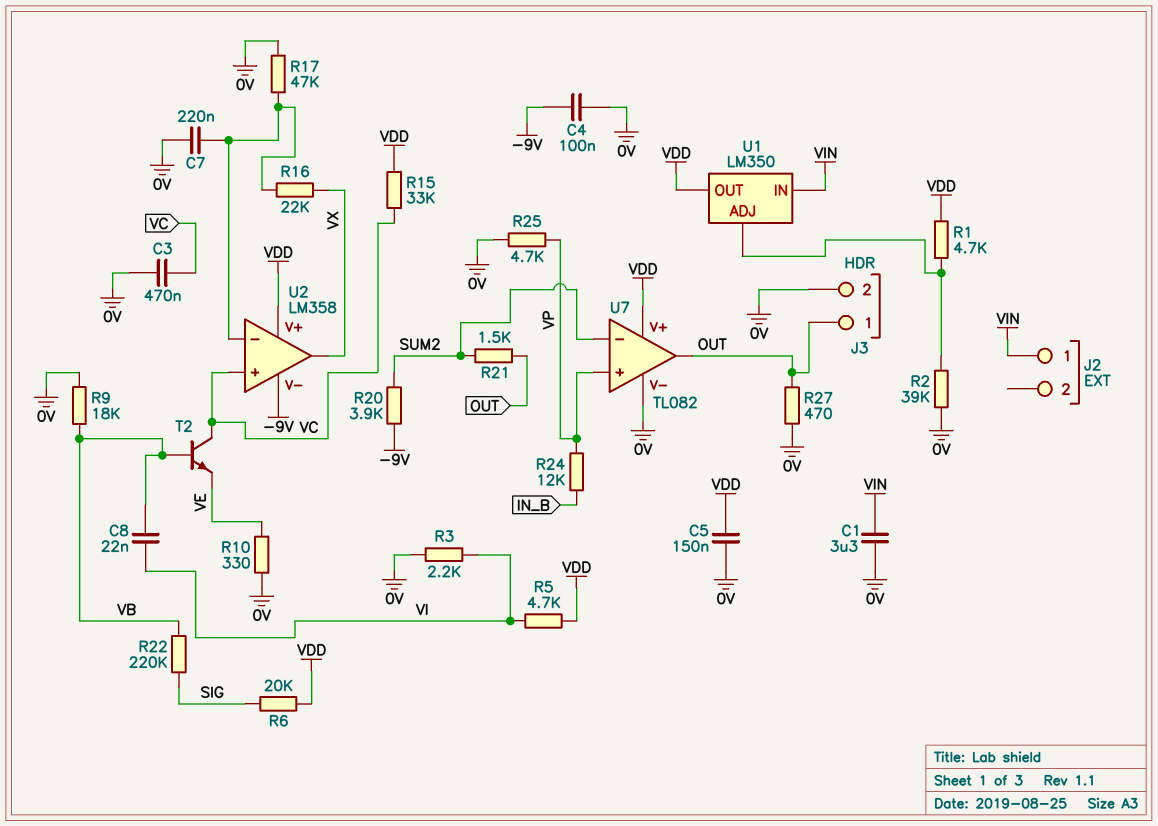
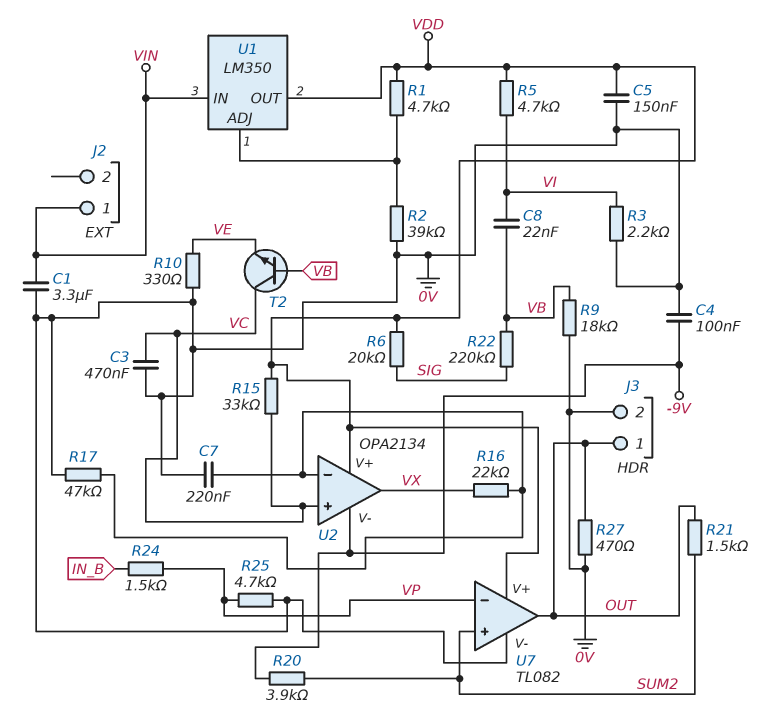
R24: 12k (IN_B, VP) -> 1.5k (IN_B, VP)
U2: LM358 -> OPA2134
U7 pin in+: VP -> SUM2
U7 pin in-: SUM2 -> VP

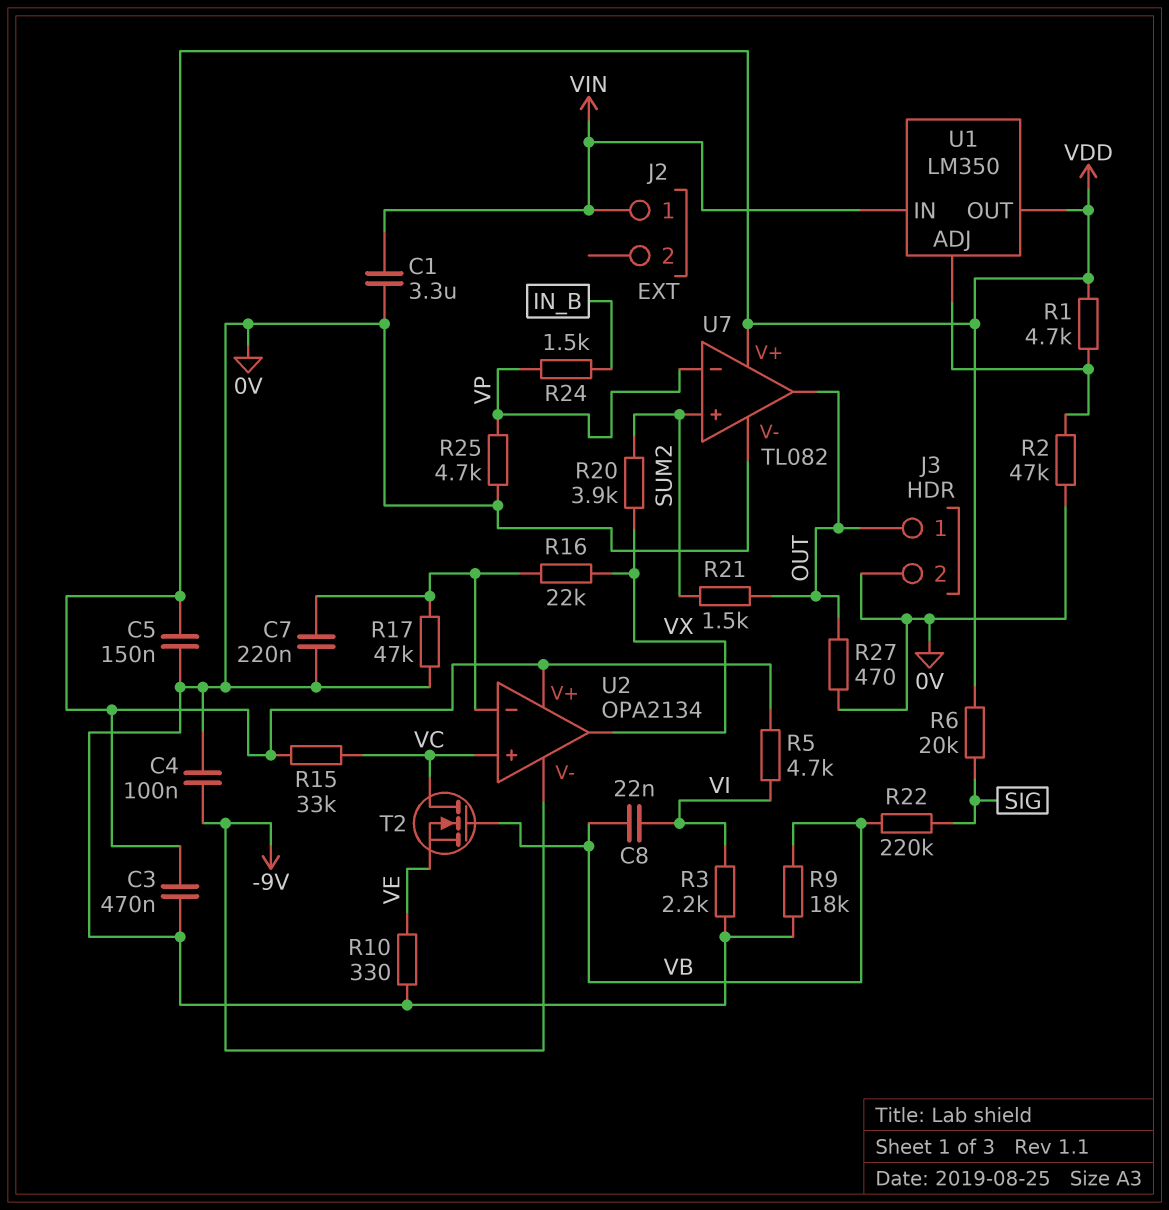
C3: 470nF (0V, VC) -> 470nF (0V, VDD)
R2: 39k (0V, U1/ADJ) -> 47k (0V, U1/ADJ)
R20: 3.9k (-9V, SUM2) -> 3.9k (SUM2, VX)
T2: NPN (B VB, C VC, E VE) -> NMOS (G VB, D VC, S VE)

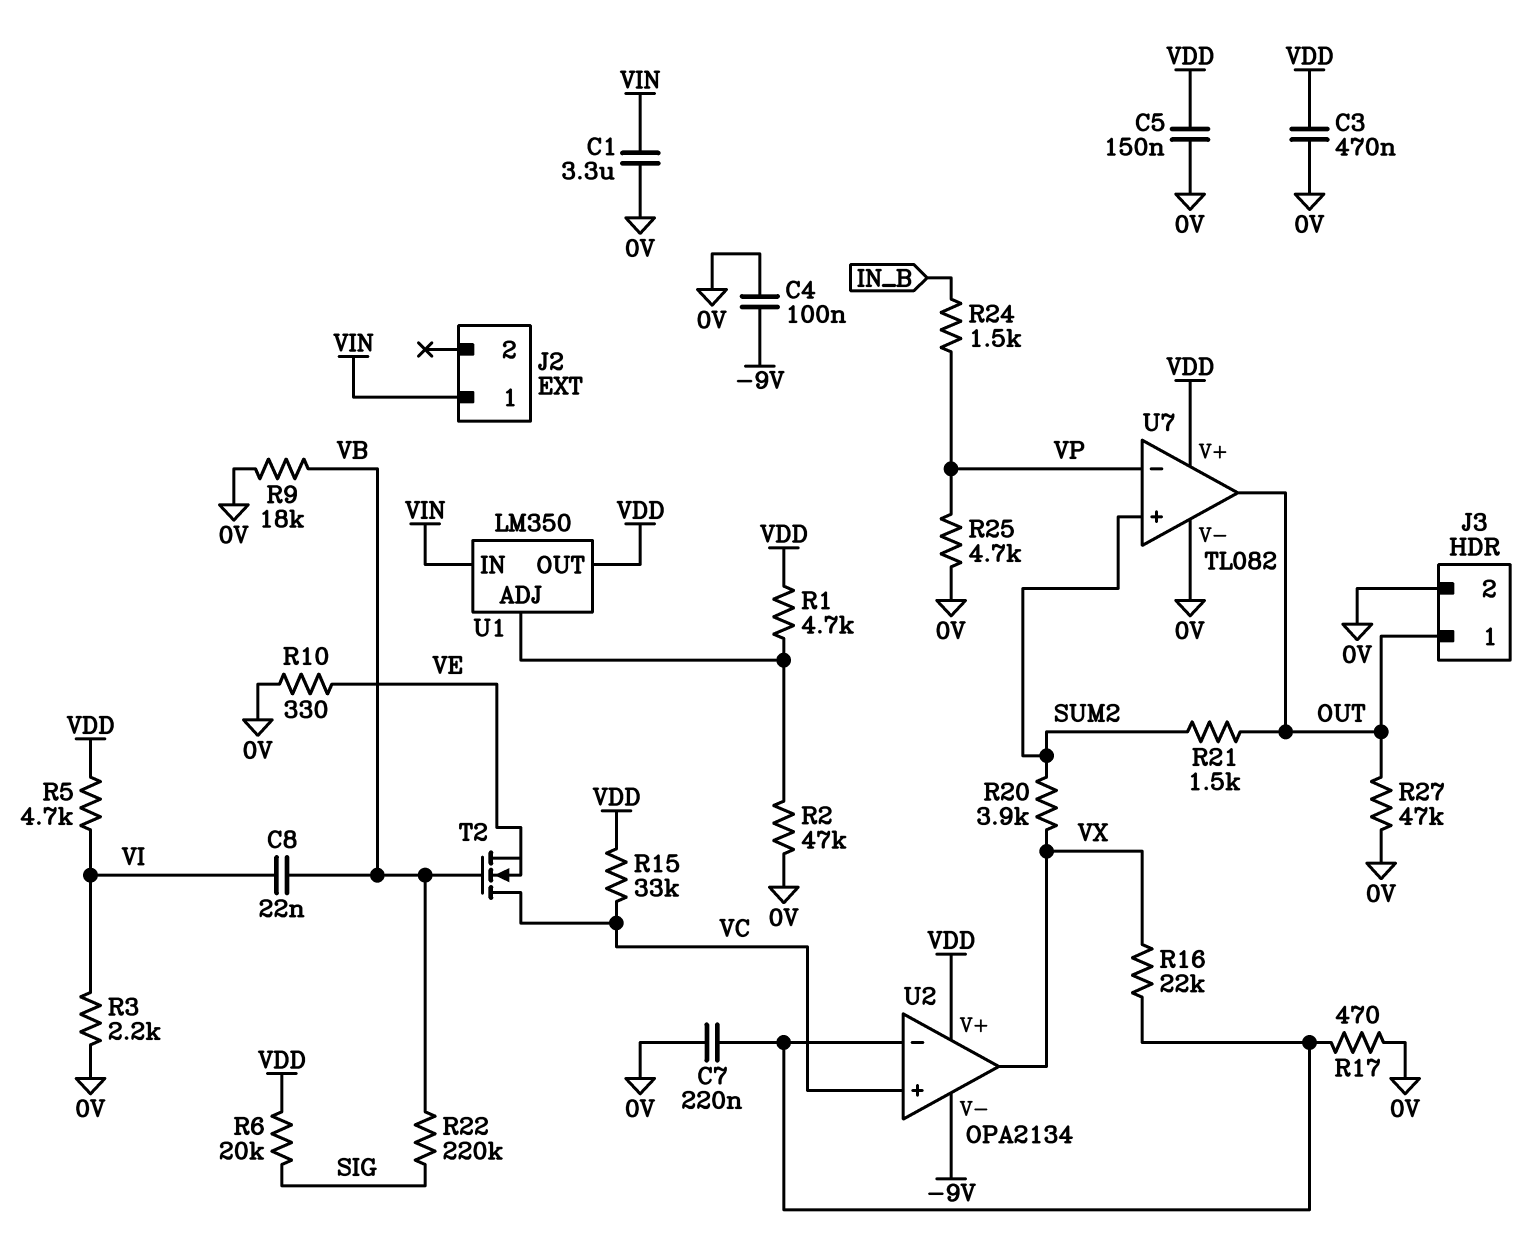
R17: 47k (0V, U2/in-) -> 470 (0V, U2/in-)
R27: 470 (0V, OUT) -> 47k (0V, OUT)

